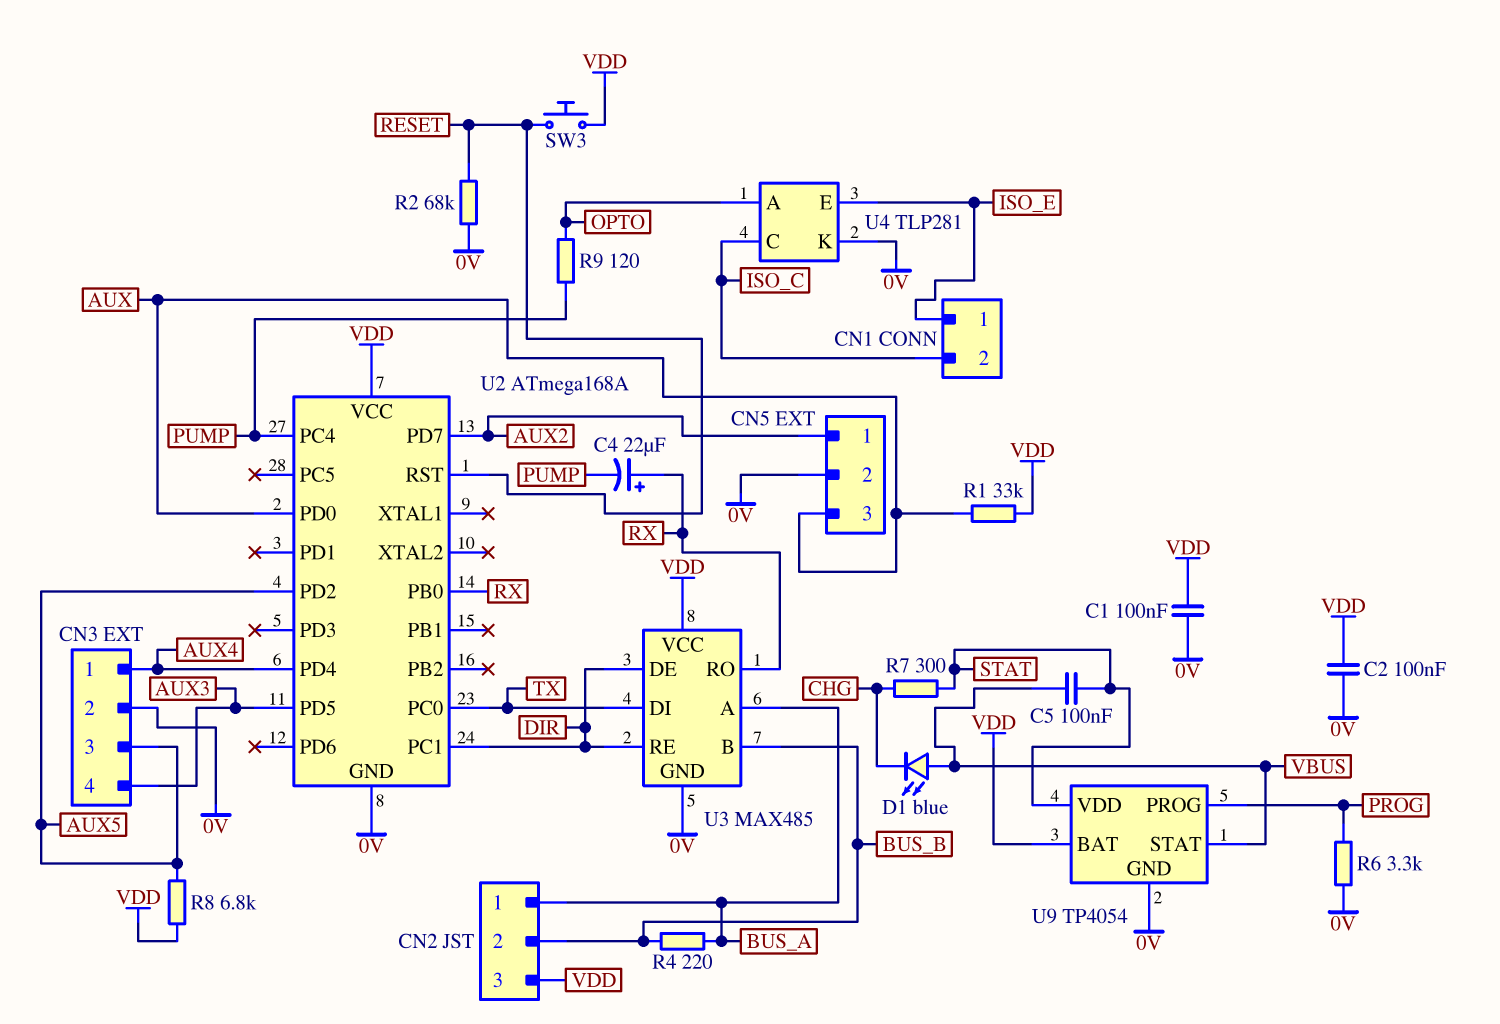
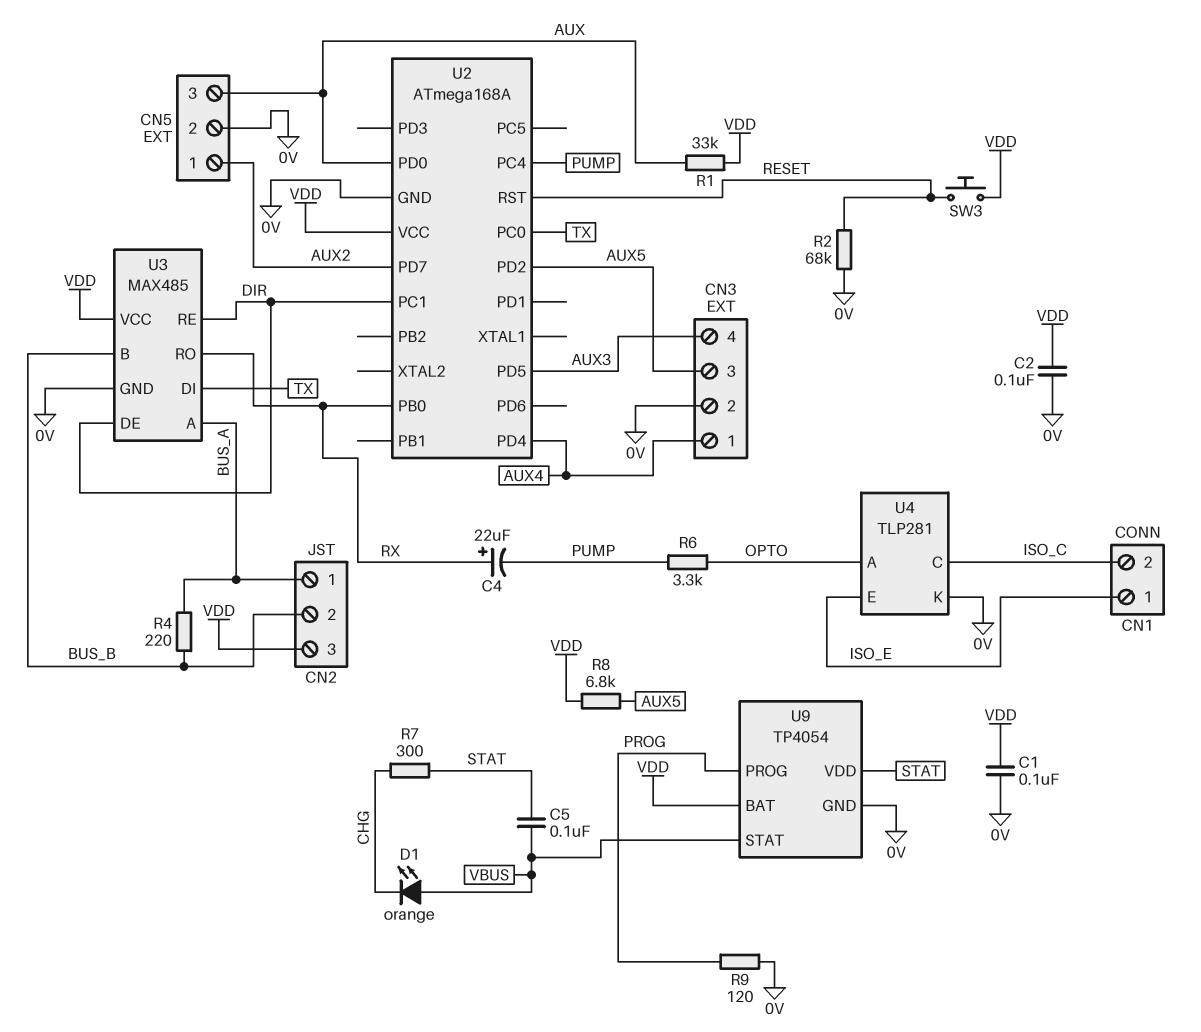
D1: LED blue (A VBUS, K CHG) -> LED orange (A VBUS, K CHG)
R6: 3.3k (0V, PROG) -> 3.3k (OPTO, PUMP)
R9: 120 (OPTO, PUMP) -> 120 (0V, PROG)

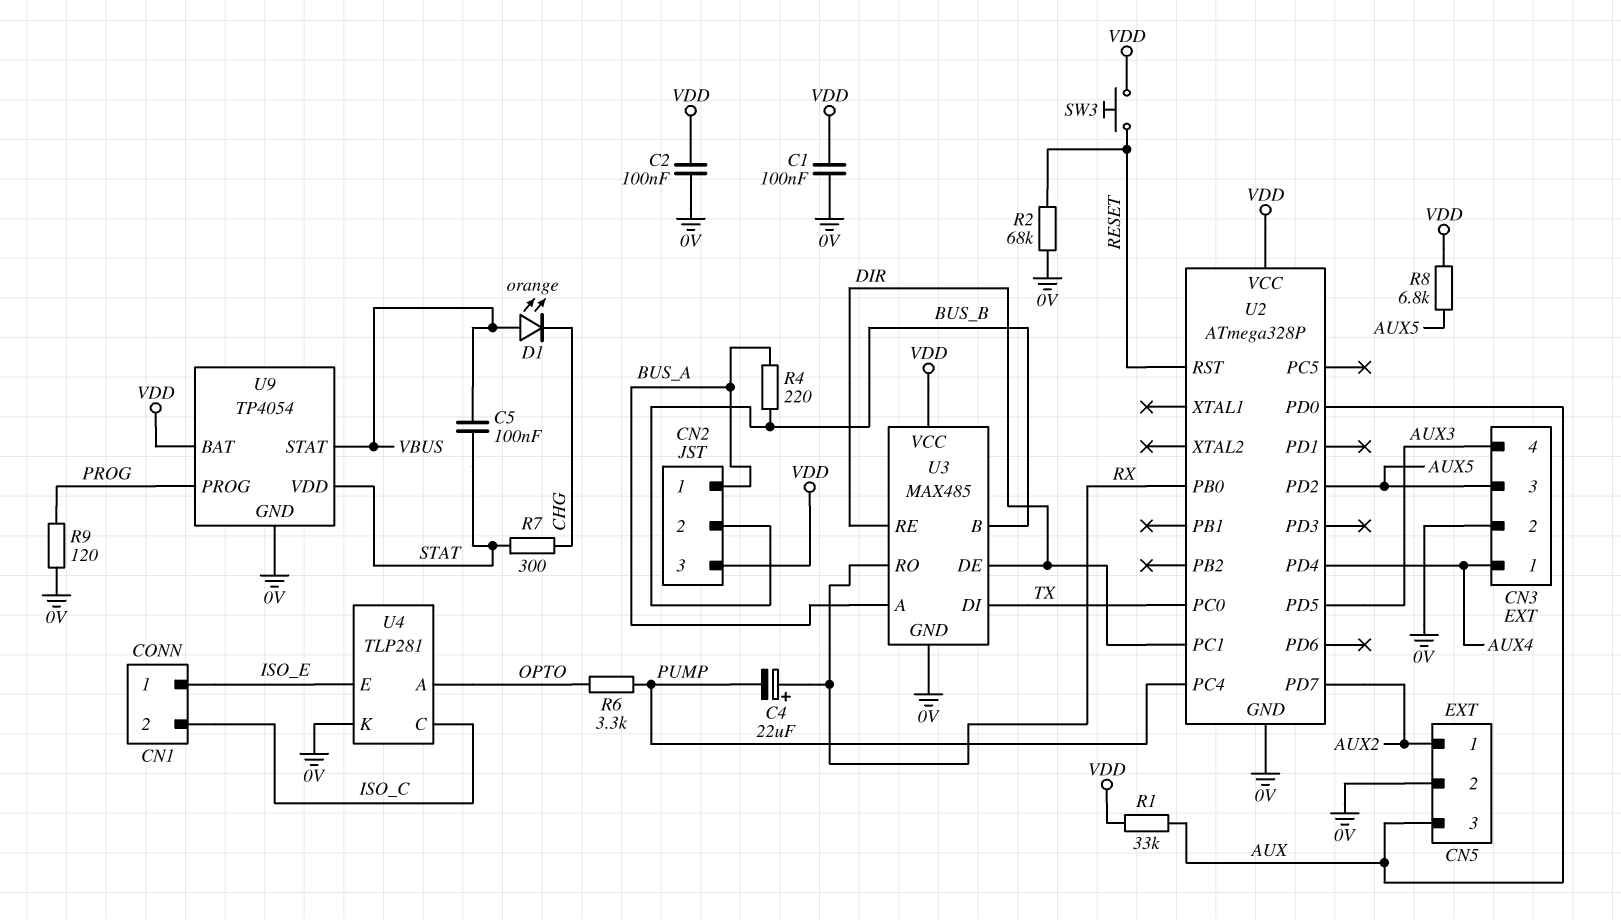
U2: ATmega168A -> ATmega328P

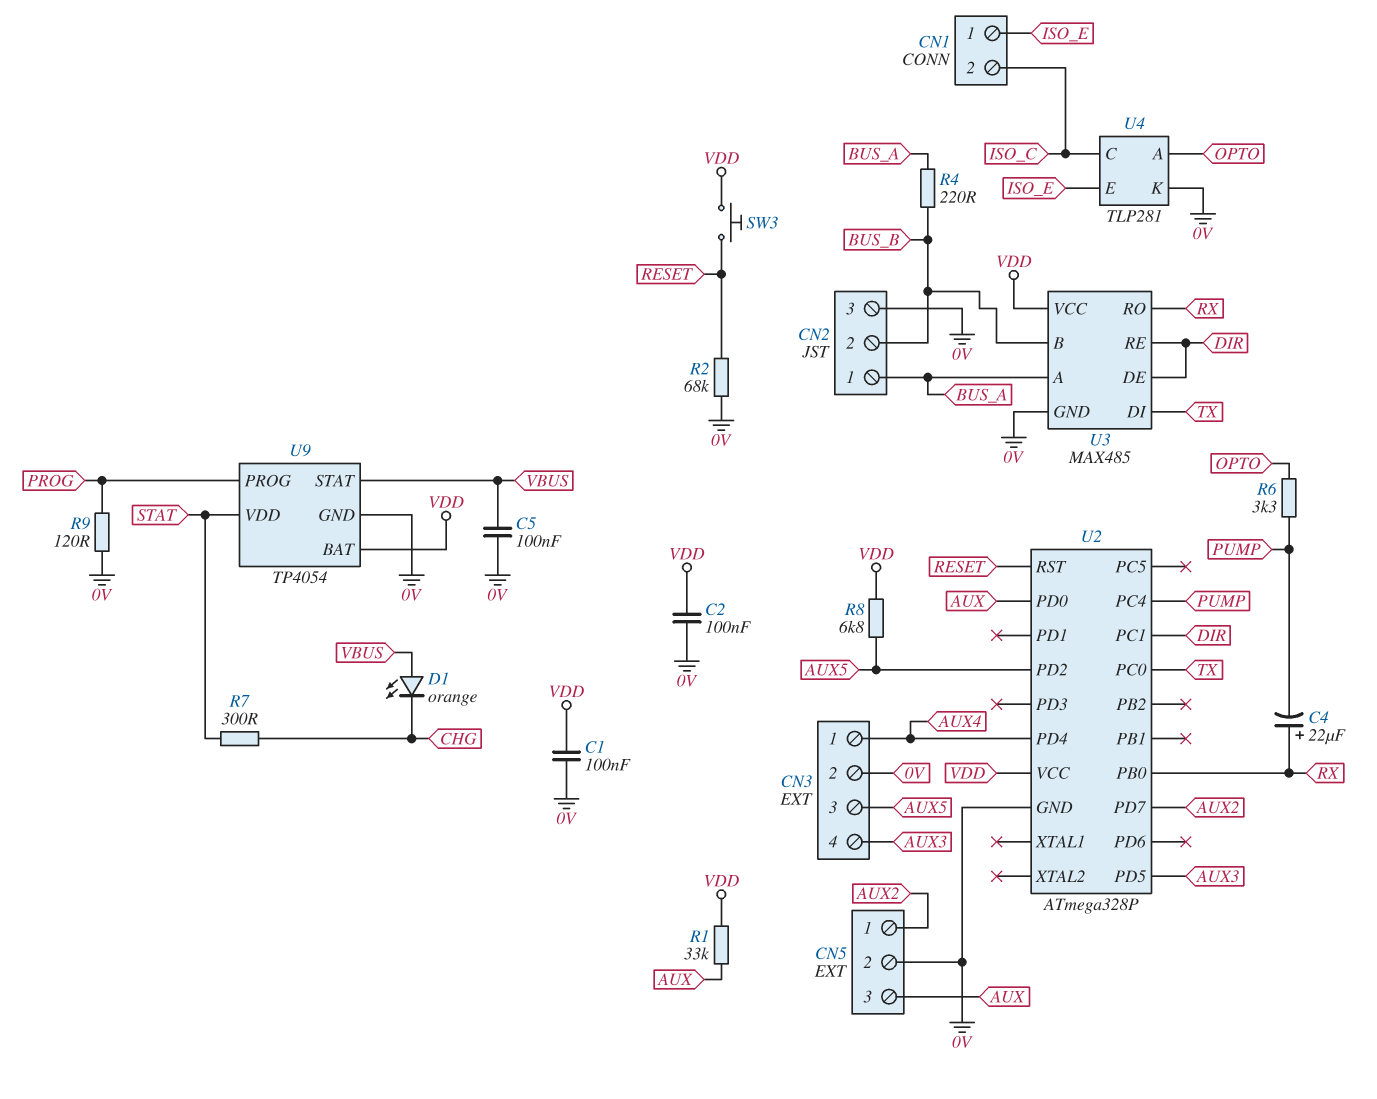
C5: 100nF (STAT, VBUS) -> 100nF (0V, VBUS)
CN2 pin 3: VDD -> 0V

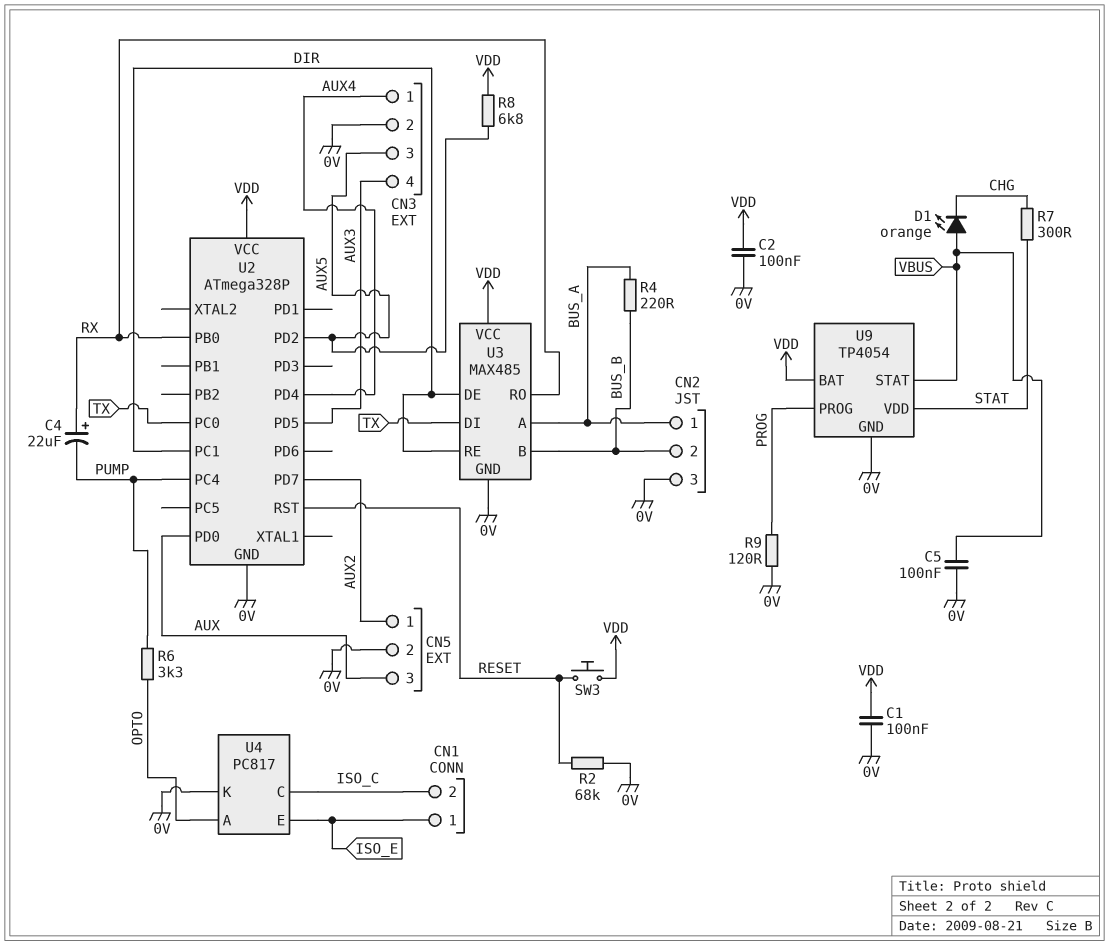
R1: 33k (AUX, VDD) -> none
U4: TLP281 -> PC817

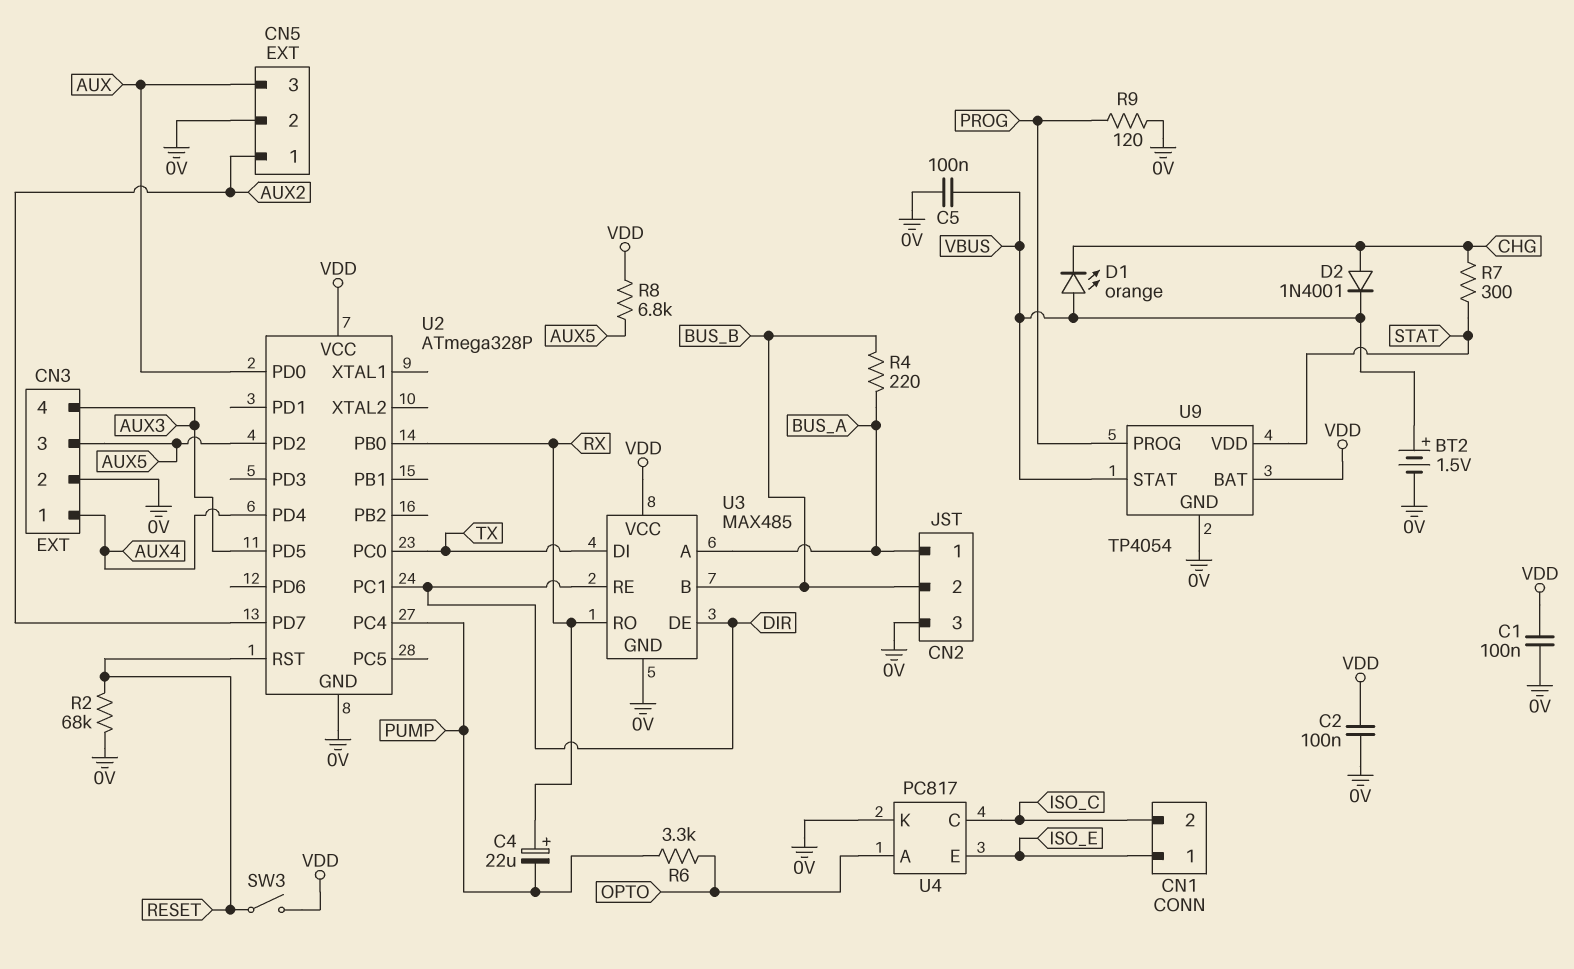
BT2: none -> 1.5V (plus VBUS, minus 0V)
D2: none -> diode 1N4001 (A CHG, K VBUS)
SW3: button (RESET, VDD) -> switch (RESET, VDD)

